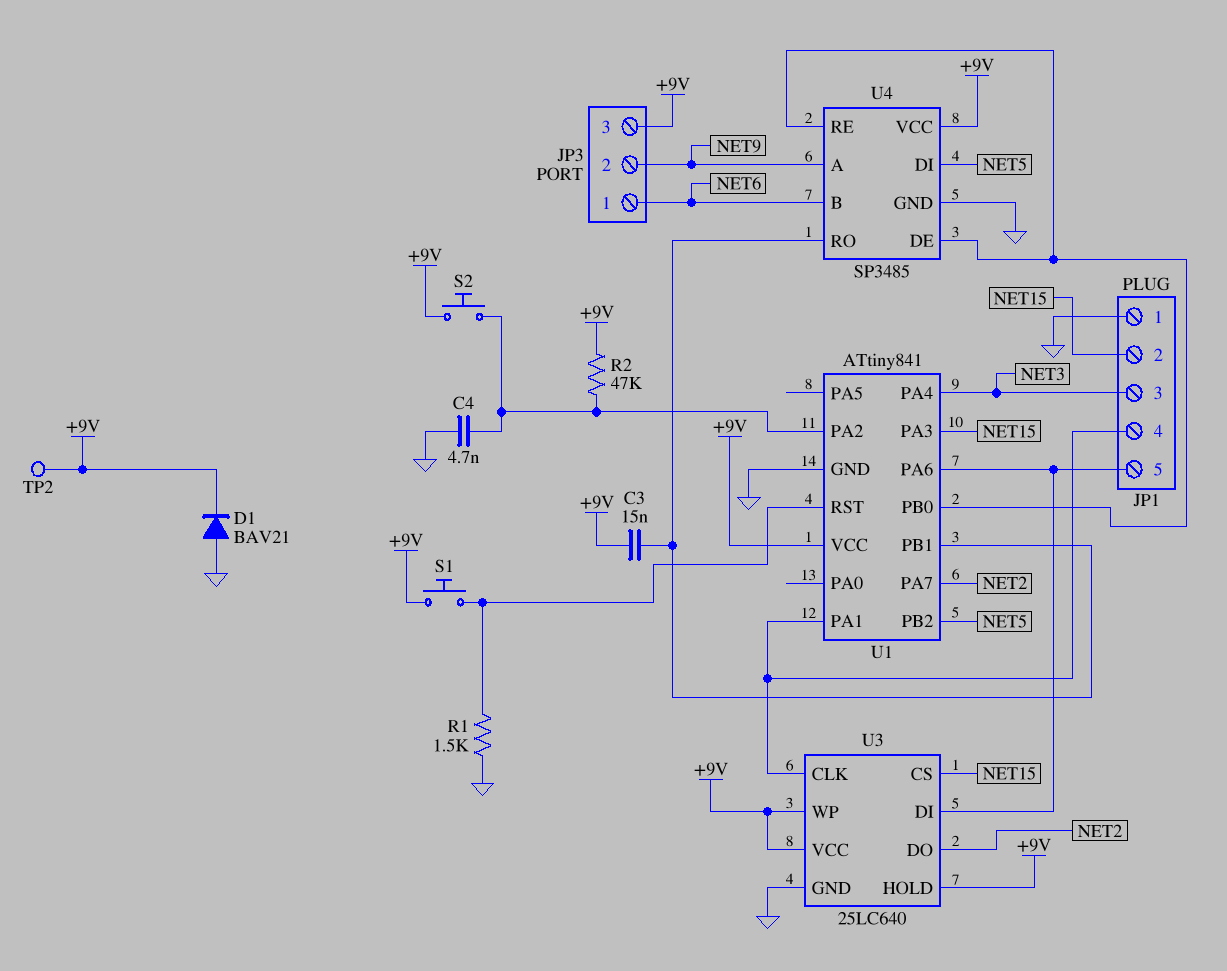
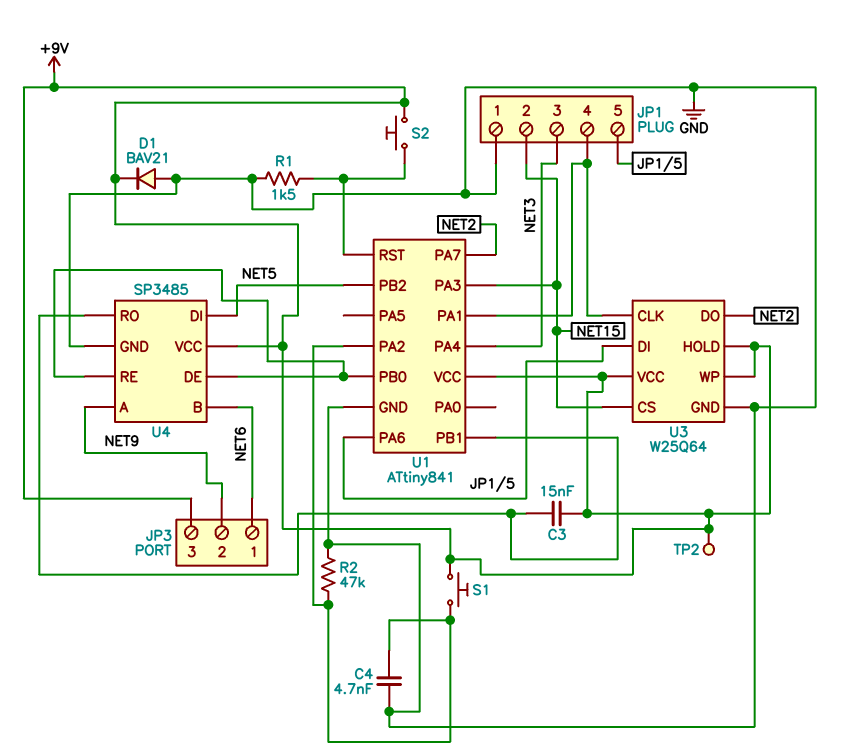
R2: 47k (+9V, U1/PA2) -> 47k (GND, U1/PA2)
S1: button (+9V, U1/RST) -> button (+9V, U1/PA2)
S2: button (+9V, U1/PA2) -> button (+9V, U1/RST)
U3: 25LC640 -> W25Q64

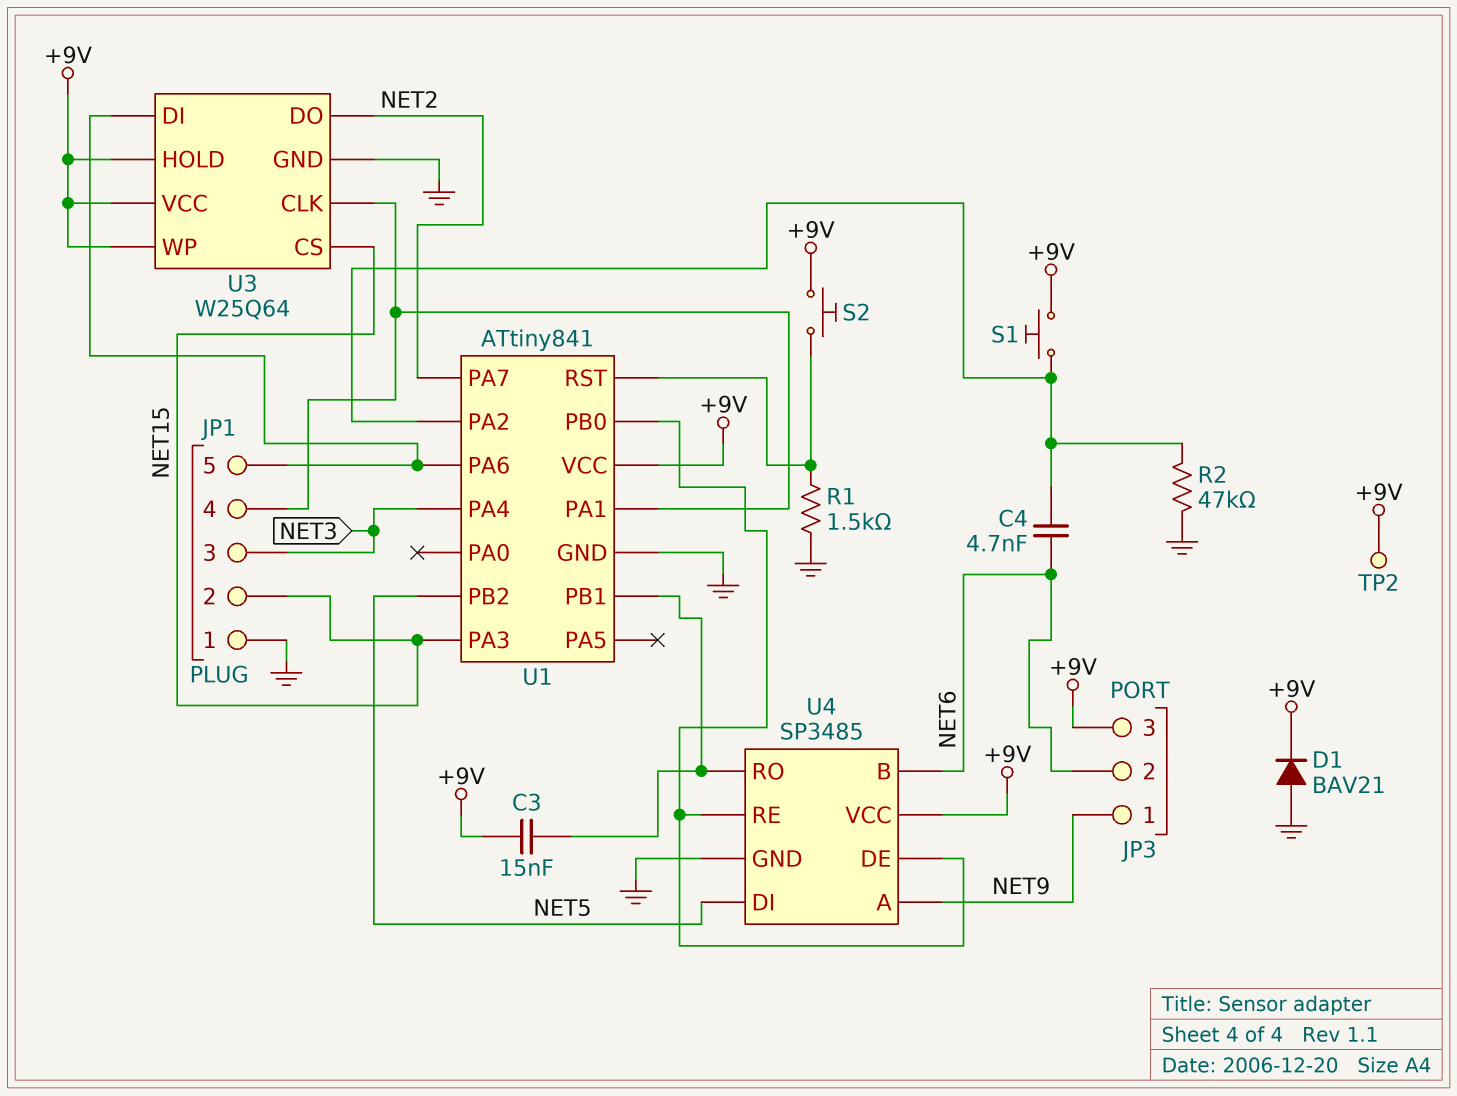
C4: 4.7nF (GND, U1/PA2) -> 4.7nF (NET6, U1/PA2)
JP3 pin 1: NET6 -> NET9
JP3 pin 2: NET9 -> NET6

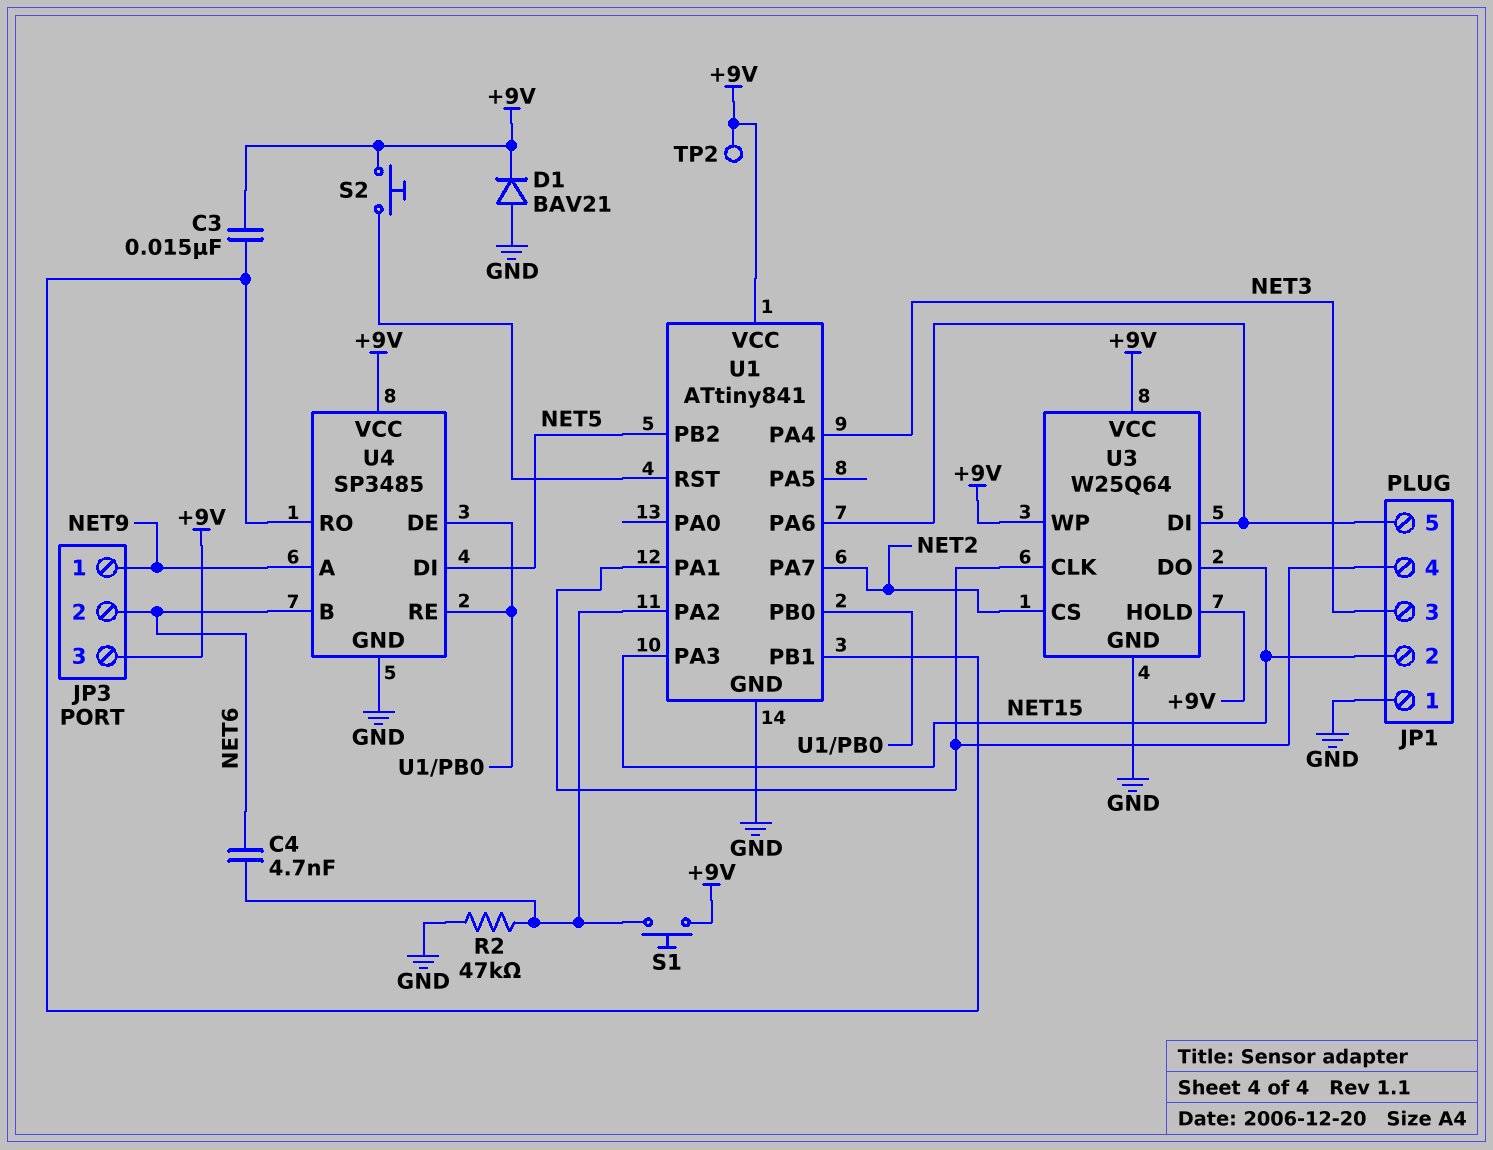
R1: 1.5k (GND, U1/RST) -> none
U3 pin CS: NET15 -> NET2
U3 pin DO: NET2 -> NET15

